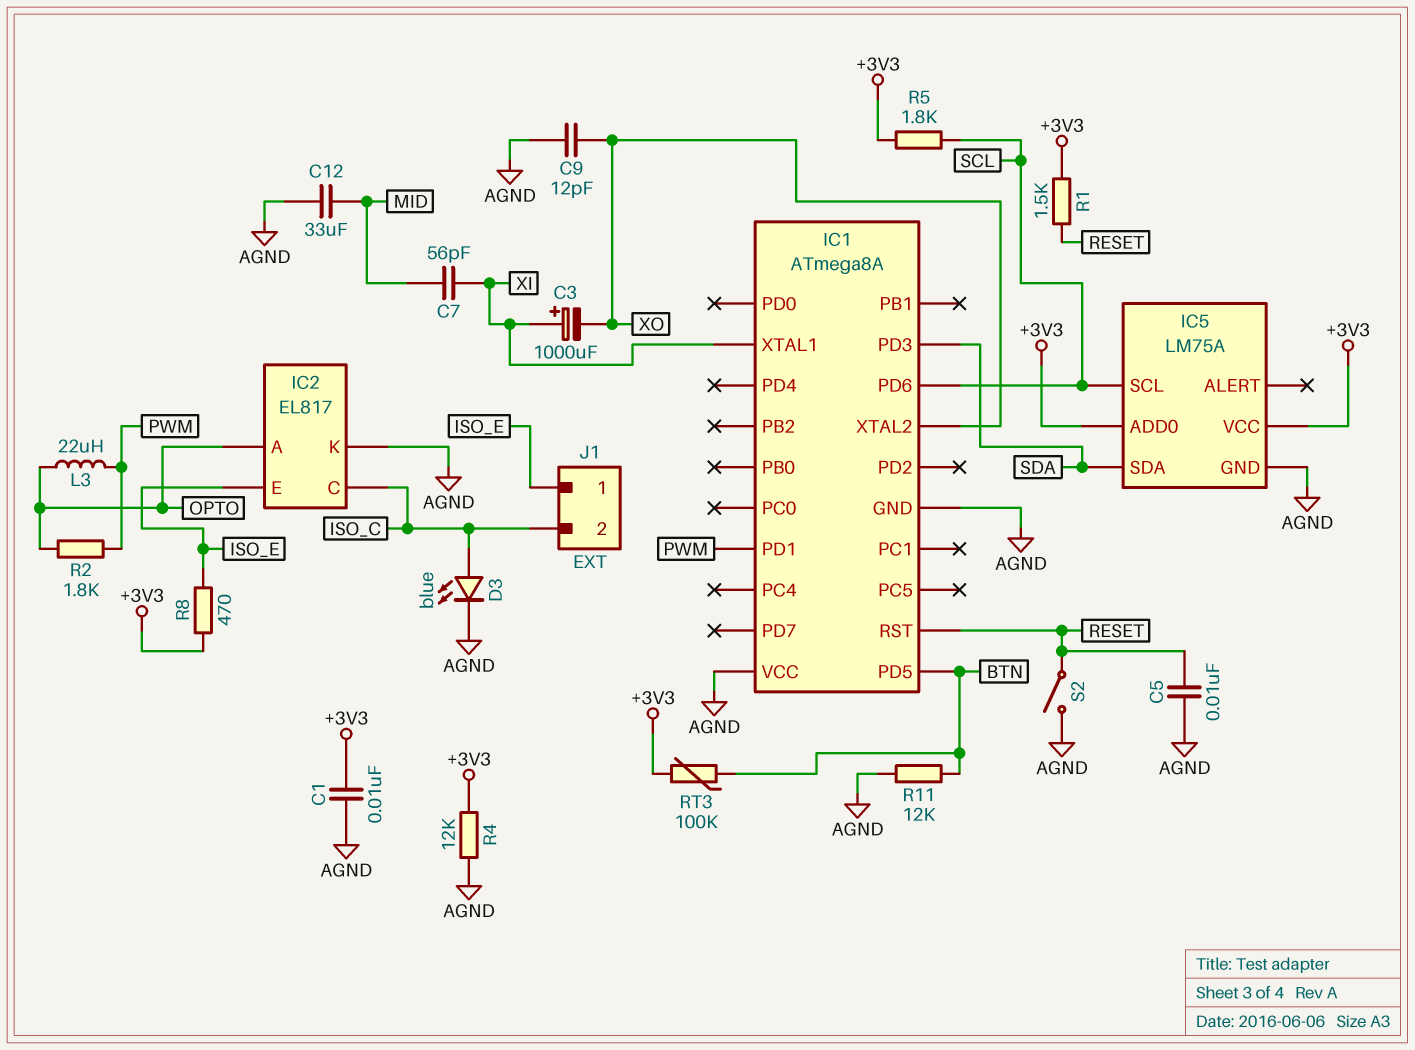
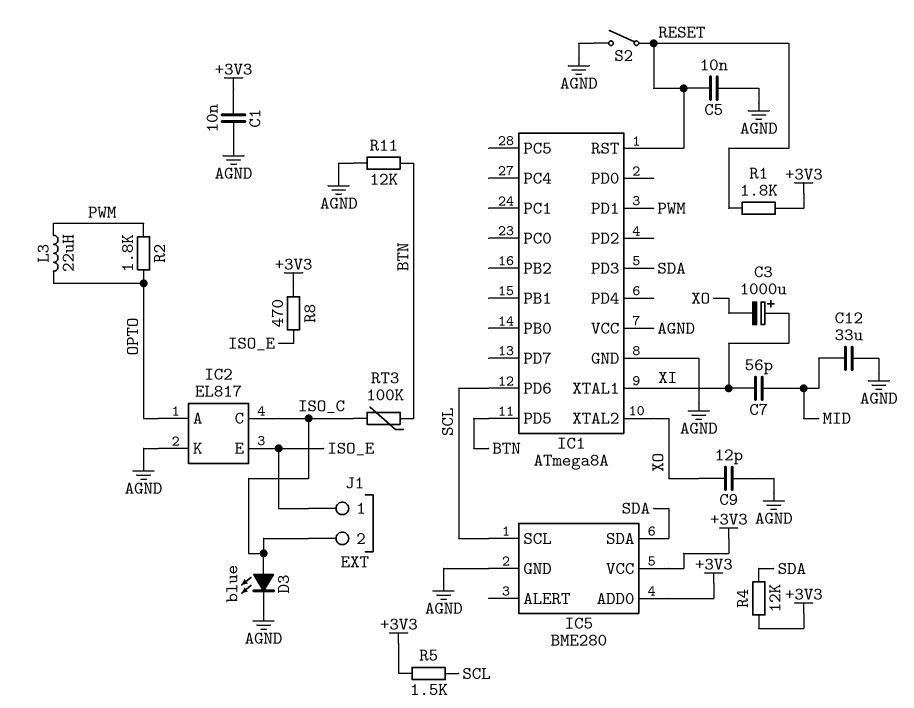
IC5: LM75A -> BME280
R1: 1.5k (+3V3, RESET) -> 1.8k (+3V3, RESET)
R4: 12k (+3V3, AGND) -> 12k (+3V3, SDA)
R5: 1.8k (+3V3, SCL) -> 1.5k (+3V3, SCL)
RT3: 100k (+3V3, BTN) -> 100k (BTN, ISO_C)

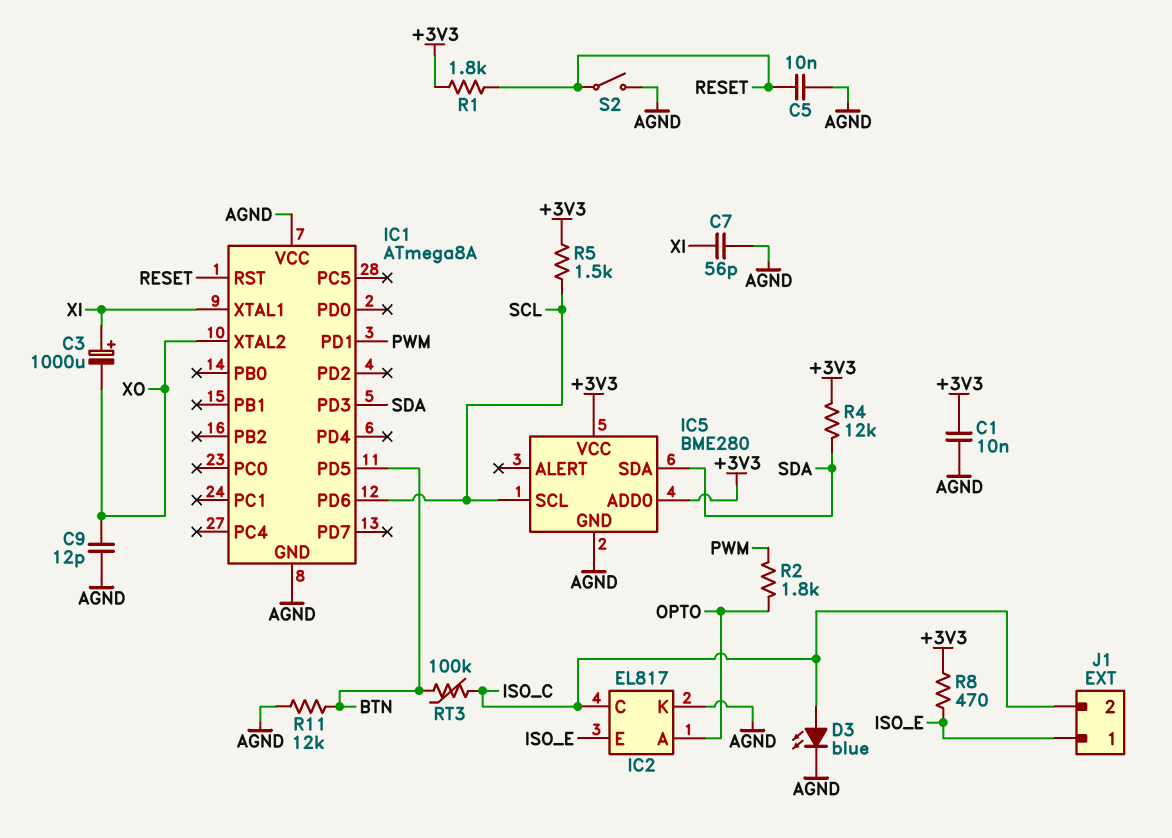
C7: 56pF (MID, XI) -> 56pF (AGND, XI)
C12: 33uF (AGND, MID) -> none
L3: 22uH (OPTO, PWM) -> none

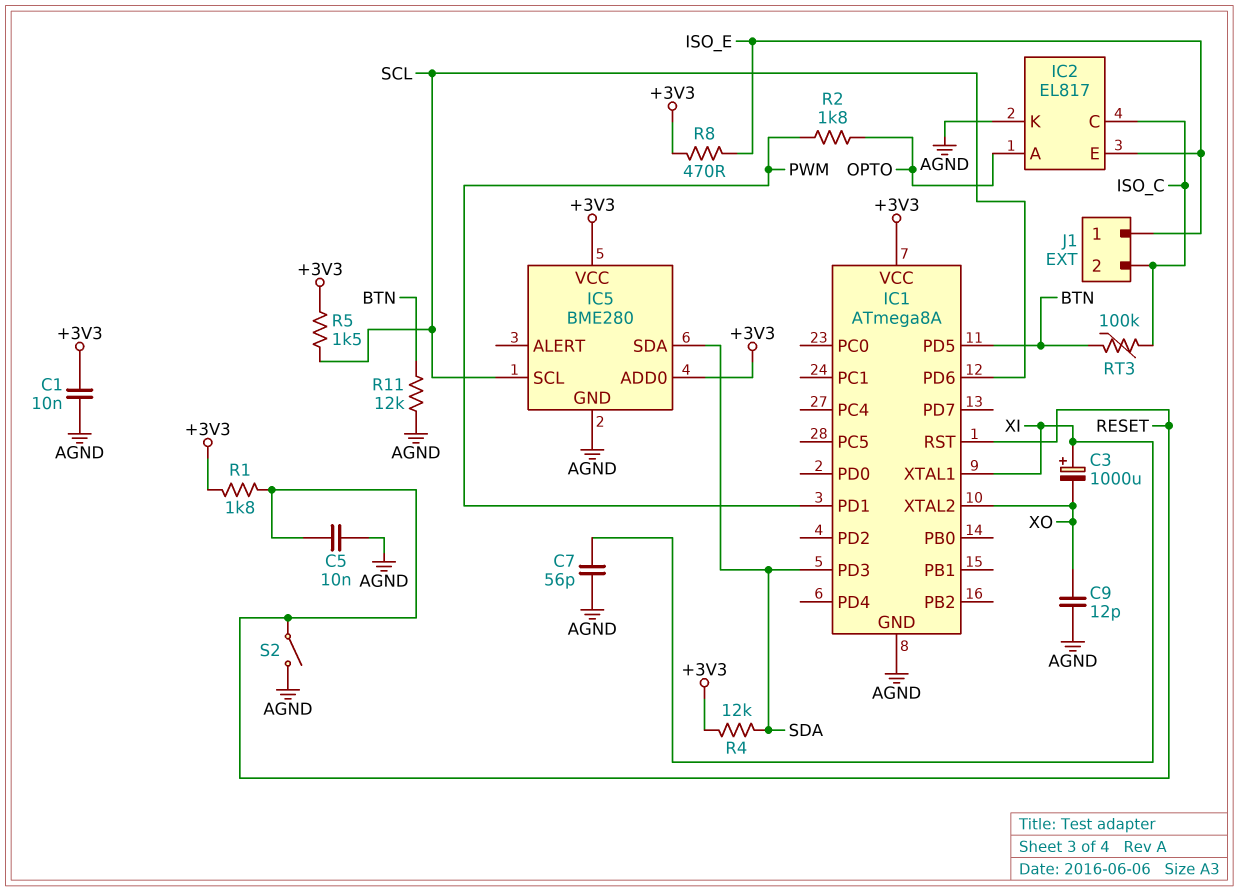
D3: LED blue (A ISO_C, K AGND) -> none
IC1 pin VCC: AGND -> +3V3

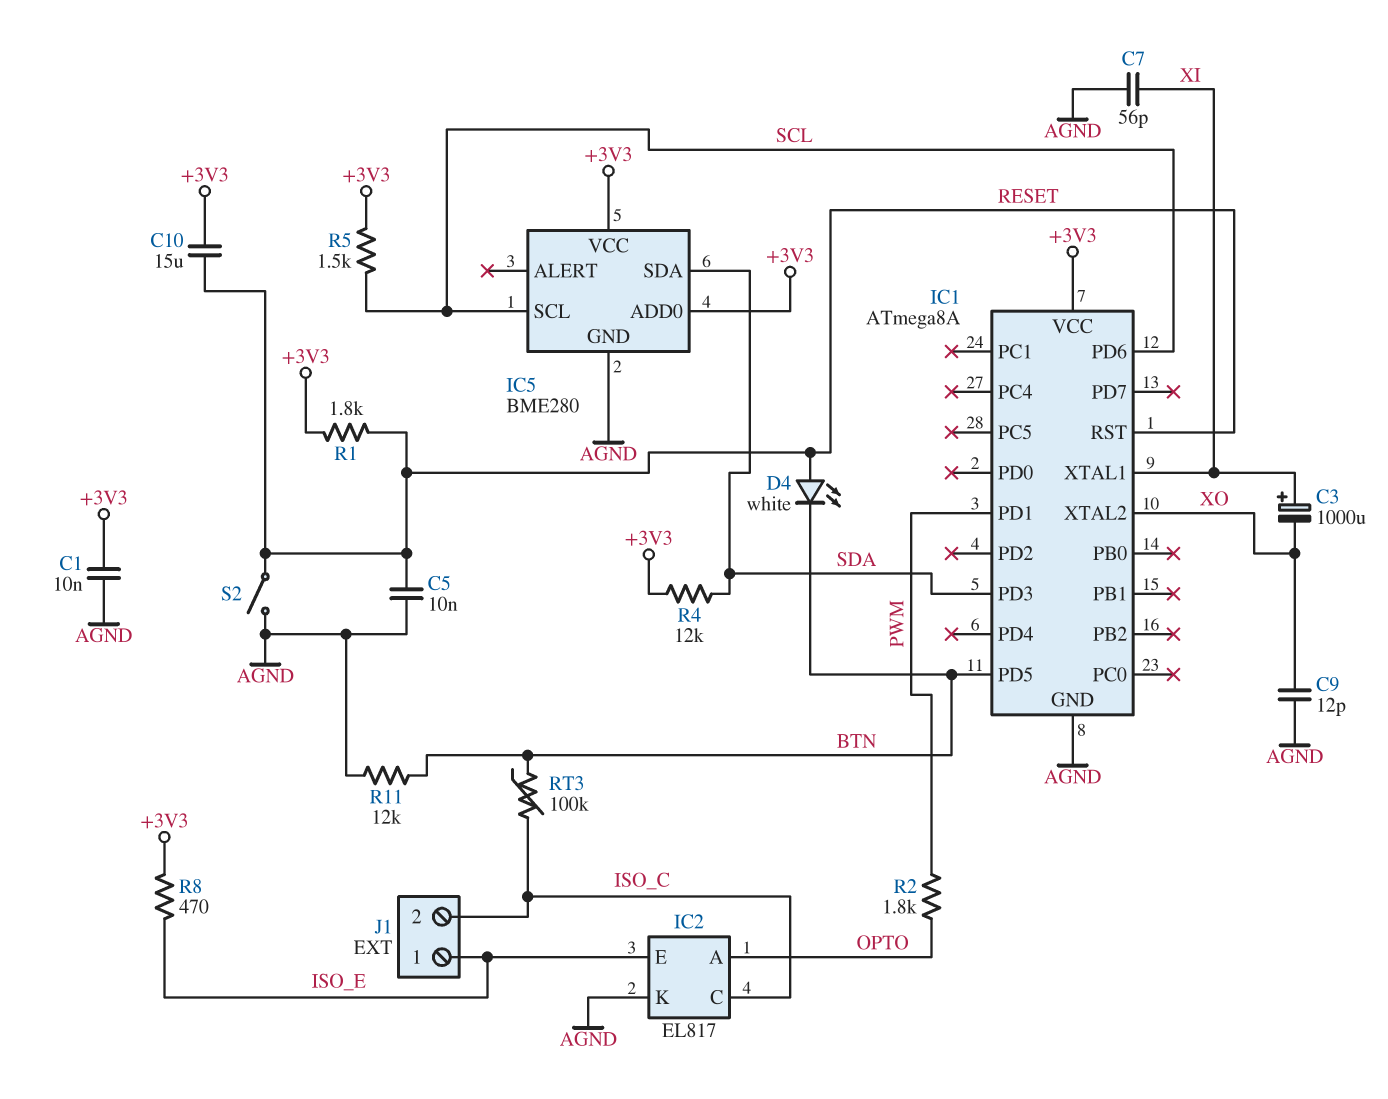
C10: none -> 15uF (+3V3, RESET)
D4: none -> LED white (A RESET, K BTN)

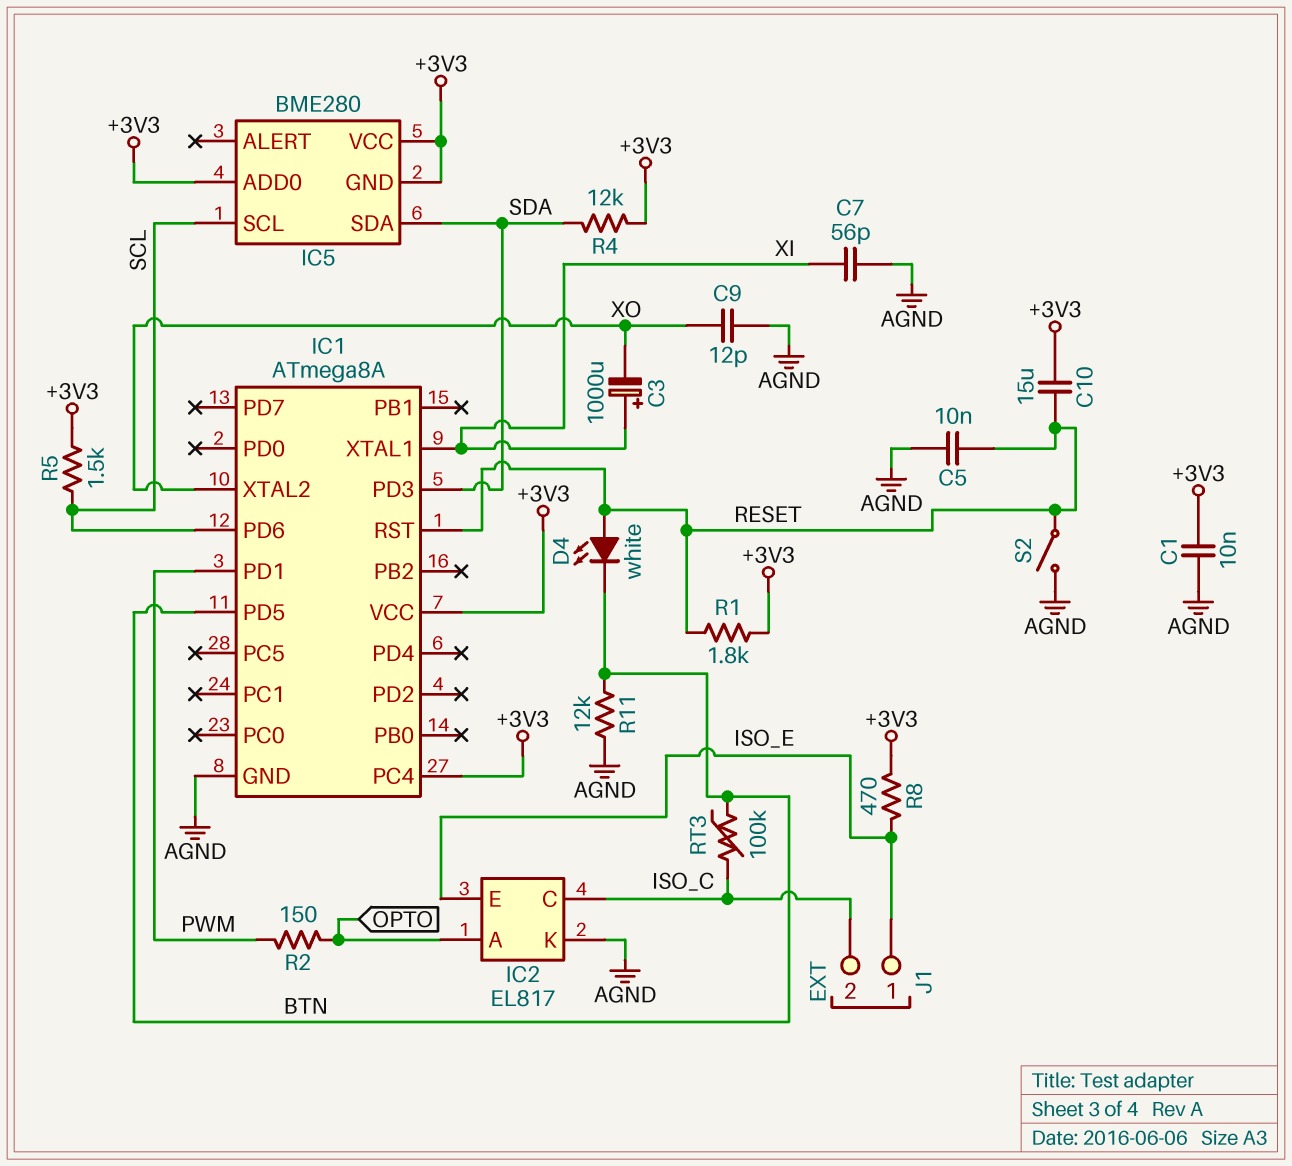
IC1 pin PC4: none -> +3V3
IC5 pin GND: AGND -> +3V3
R2: 1.8k (OPTO, PWM) -> 150 (OPTO, PWM)

